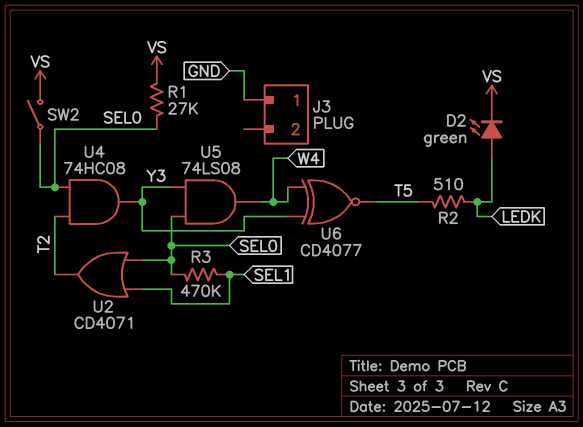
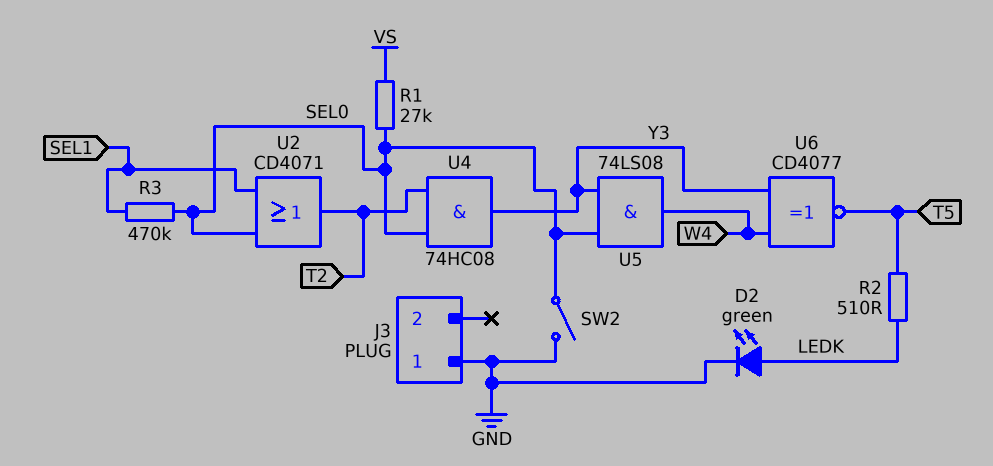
D2: LED green (A LEDK, K VS) -> LED green (A LEDK, K GND)
SW2: switch (SEL0, VS) -> switch (GND, SEL0)

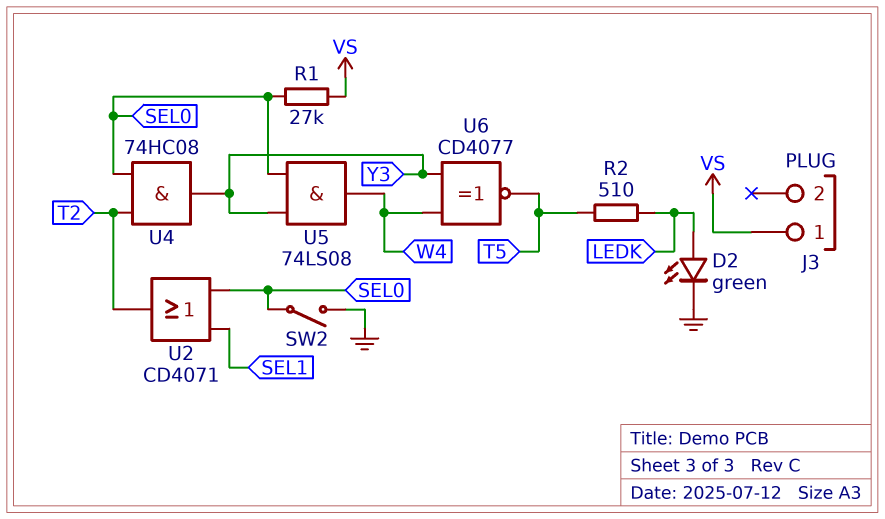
J3 pin 1: GND -> VS
R3: 470k (SEL0, SEL1) -> none

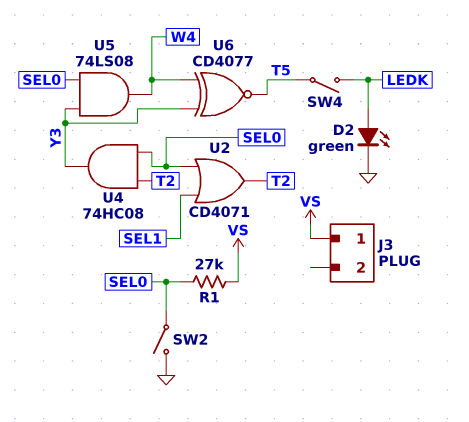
R2: 510 (LEDK, T5) -> none
SW4: none -> switch (LEDK, T5)

